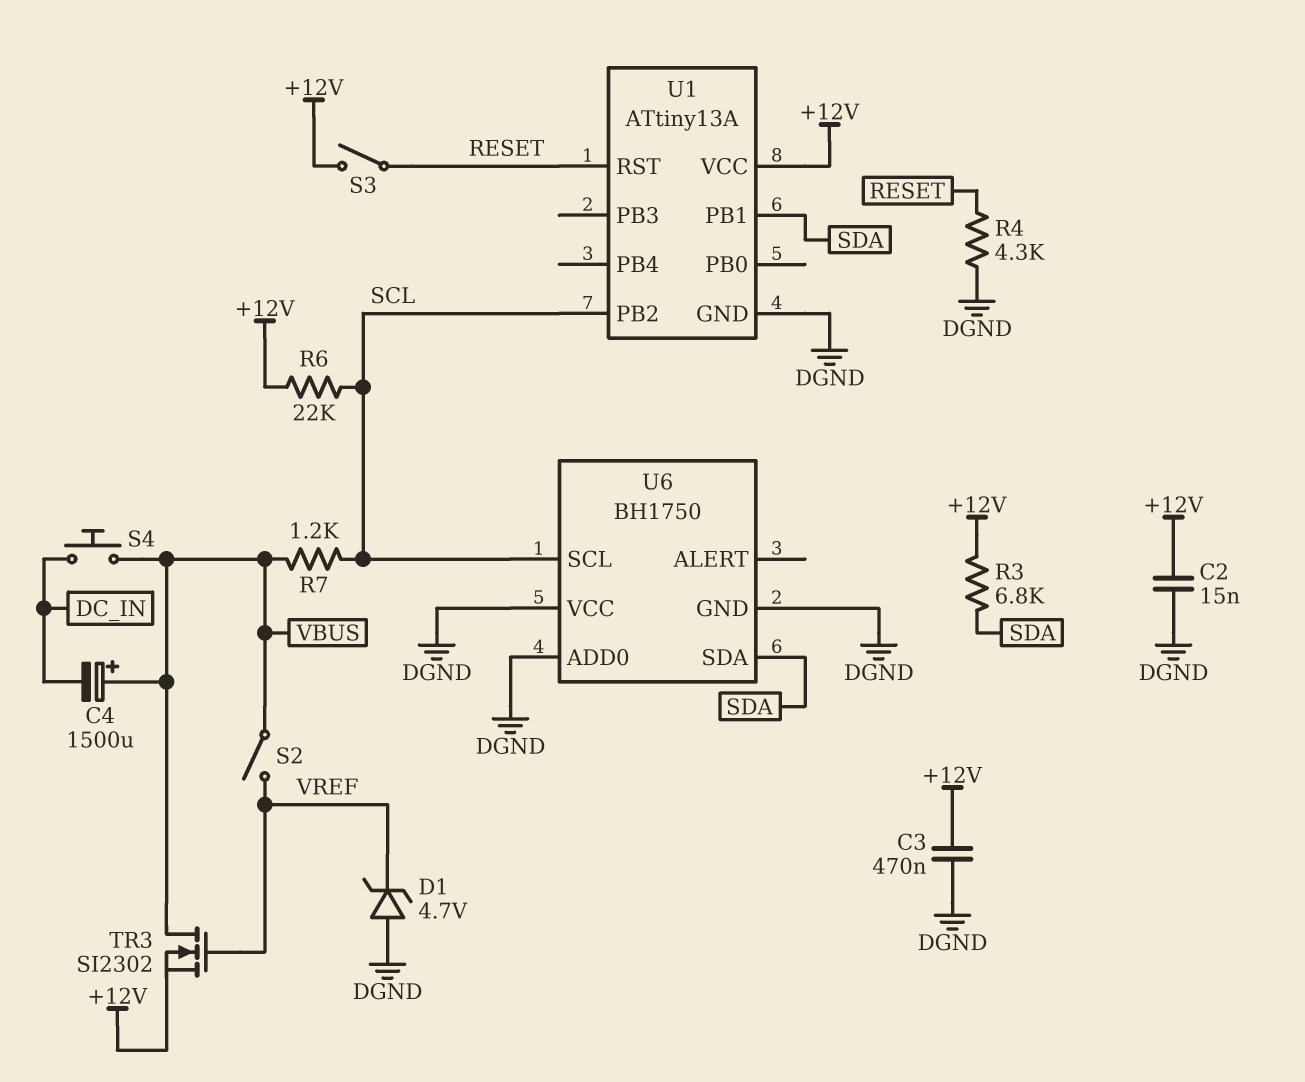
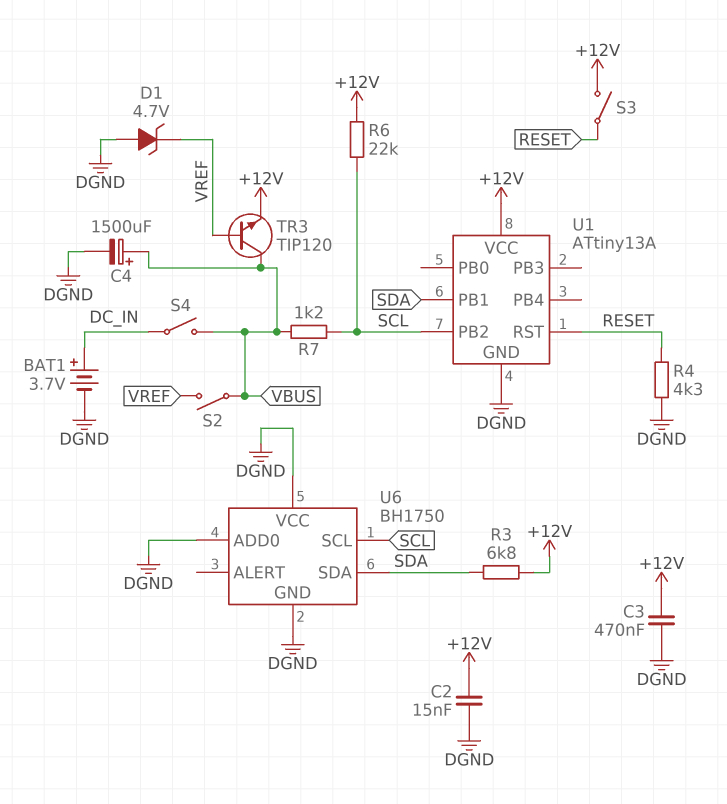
BAT1: none -> 3.7V (plus DC_IN, minus DGND)
C4: 1500uF (plus VBUS, minus DC_IN) -> 1500uF (plus VBUS, minus DGND)
S4: button (DC_IN, VBUS) -> switch (DC_IN, VBUS)
TR3: NMOS SI2302 (G VREF, D VBUS, S +12V) -> NPN TIP120 (B VREF, C VBUS, E +12V)

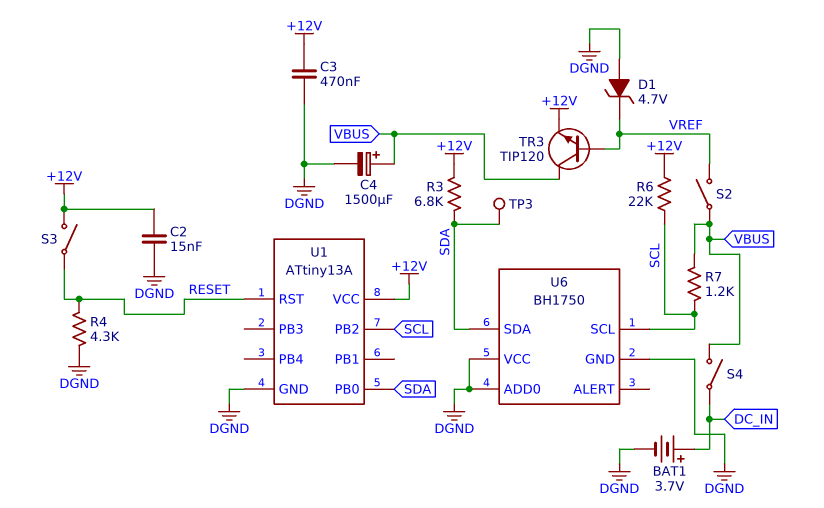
TP3: none -> test point (SDA)
U1 pin PB0: none -> SDA
U1 pin PB1: SDA -> none

